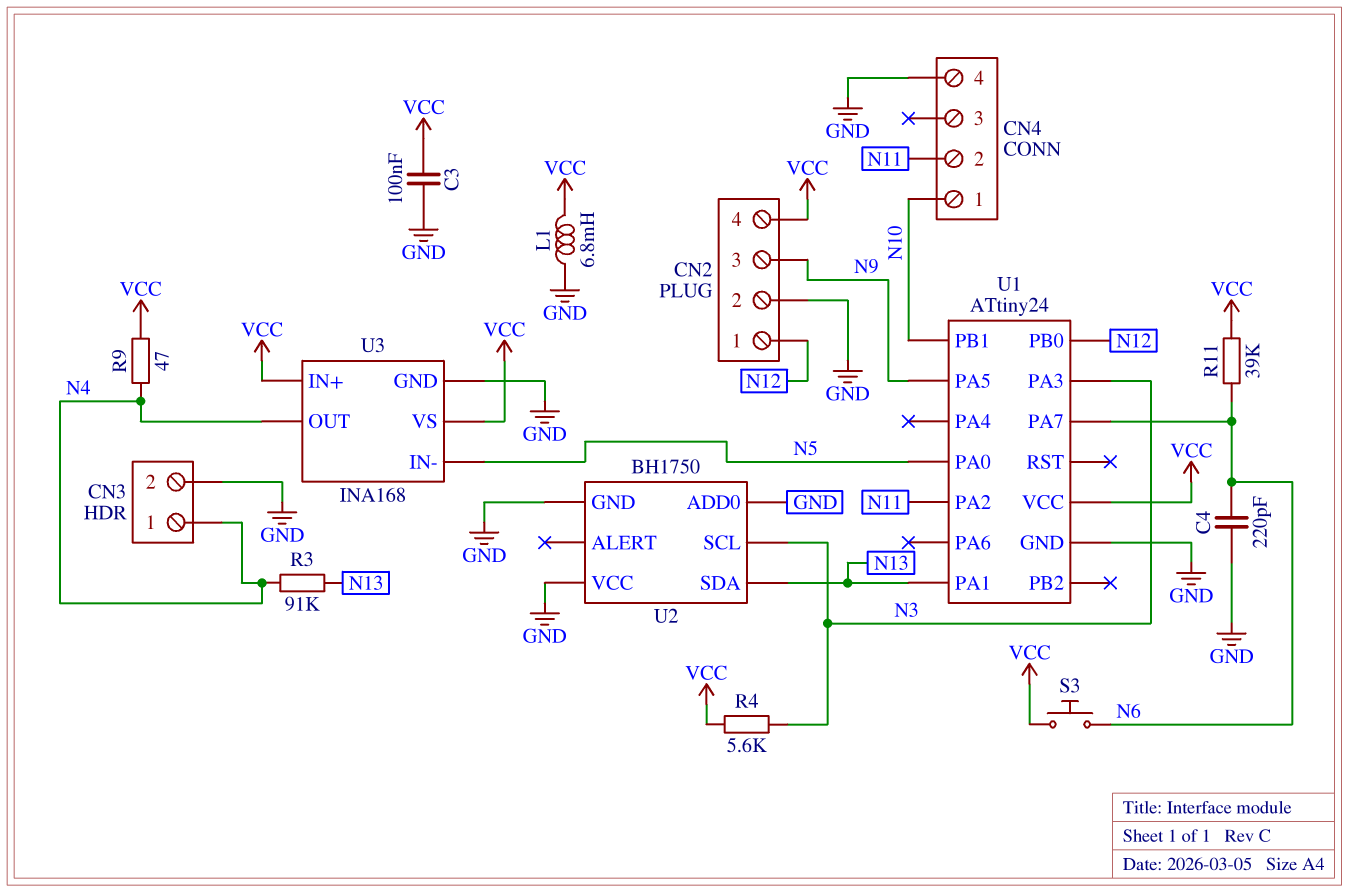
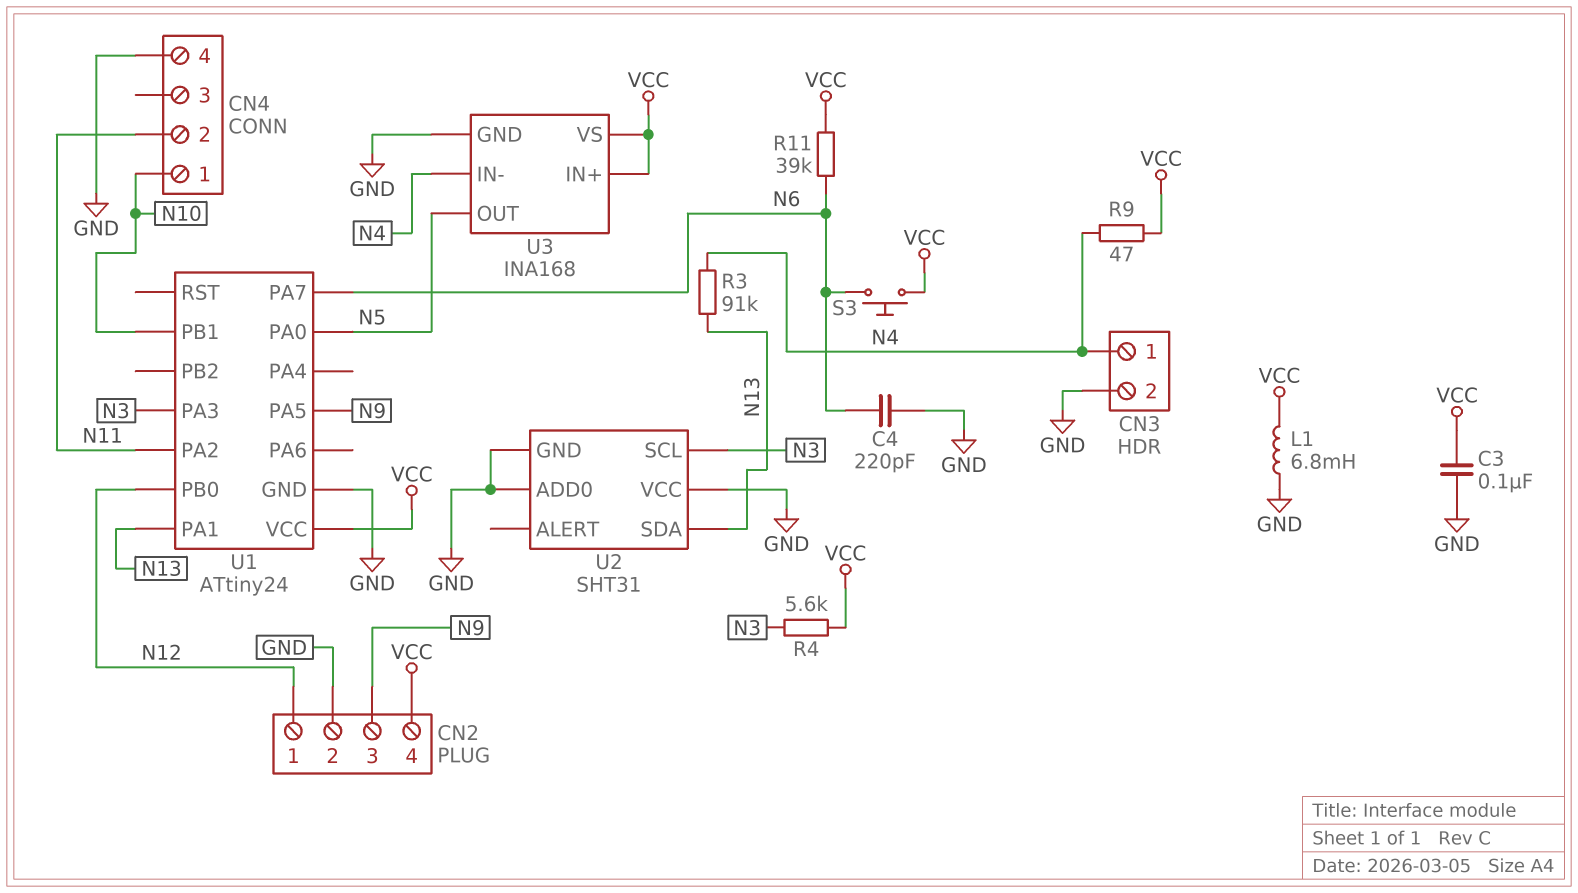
U2: BH1750 -> SHT31
U3 pin IN-: N5 -> N4
U3 pin OUT: N4 -> N5

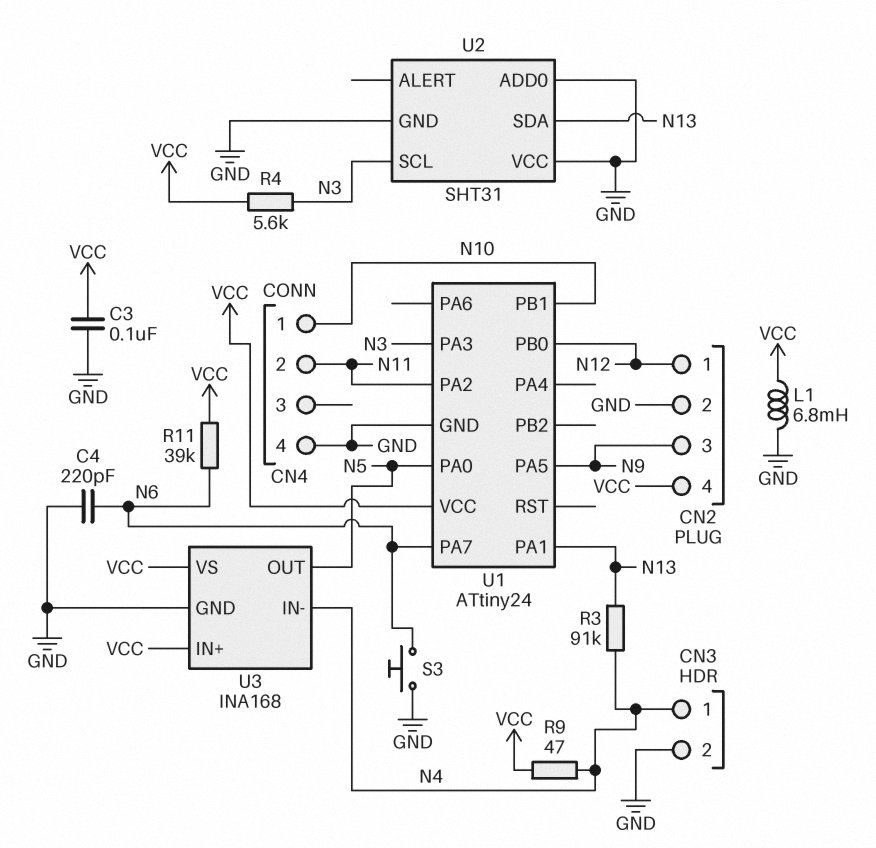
S3: button (N6, VCC) -> button (GND, N6)

